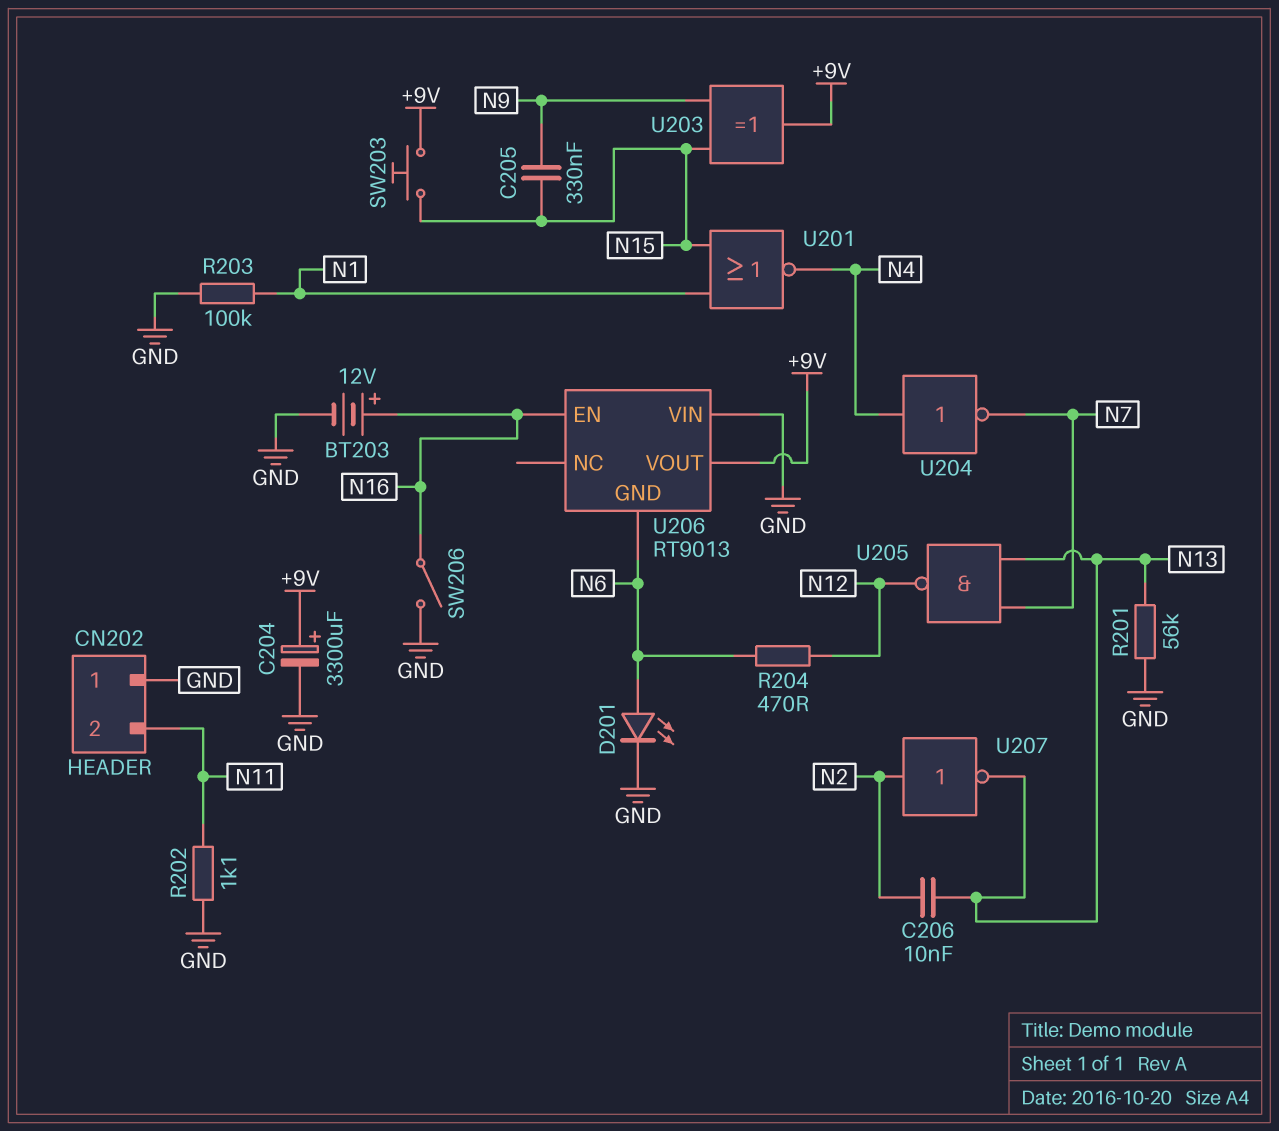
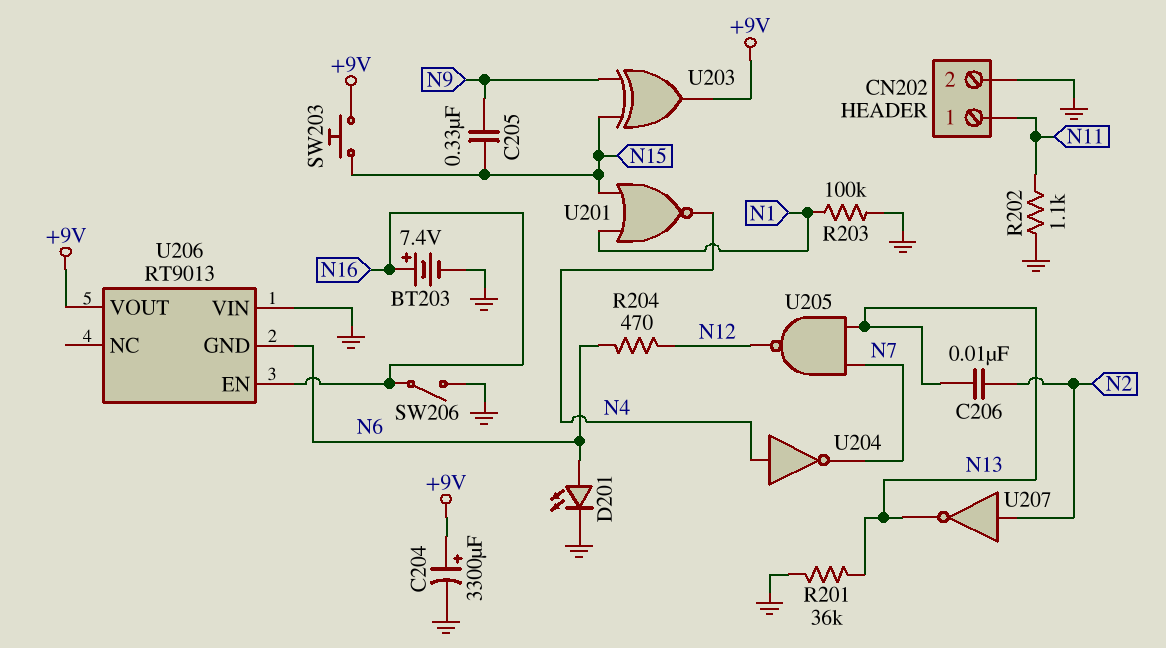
BT203: 12V (plus N16, minus GND) -> 7.4V (plus N16, minus GND)
CN202 pin 1: GND -> N11
CN202 pin 2: N11 -> GND
R201: 56k (GND, N13) -> 36k (GND, N13)

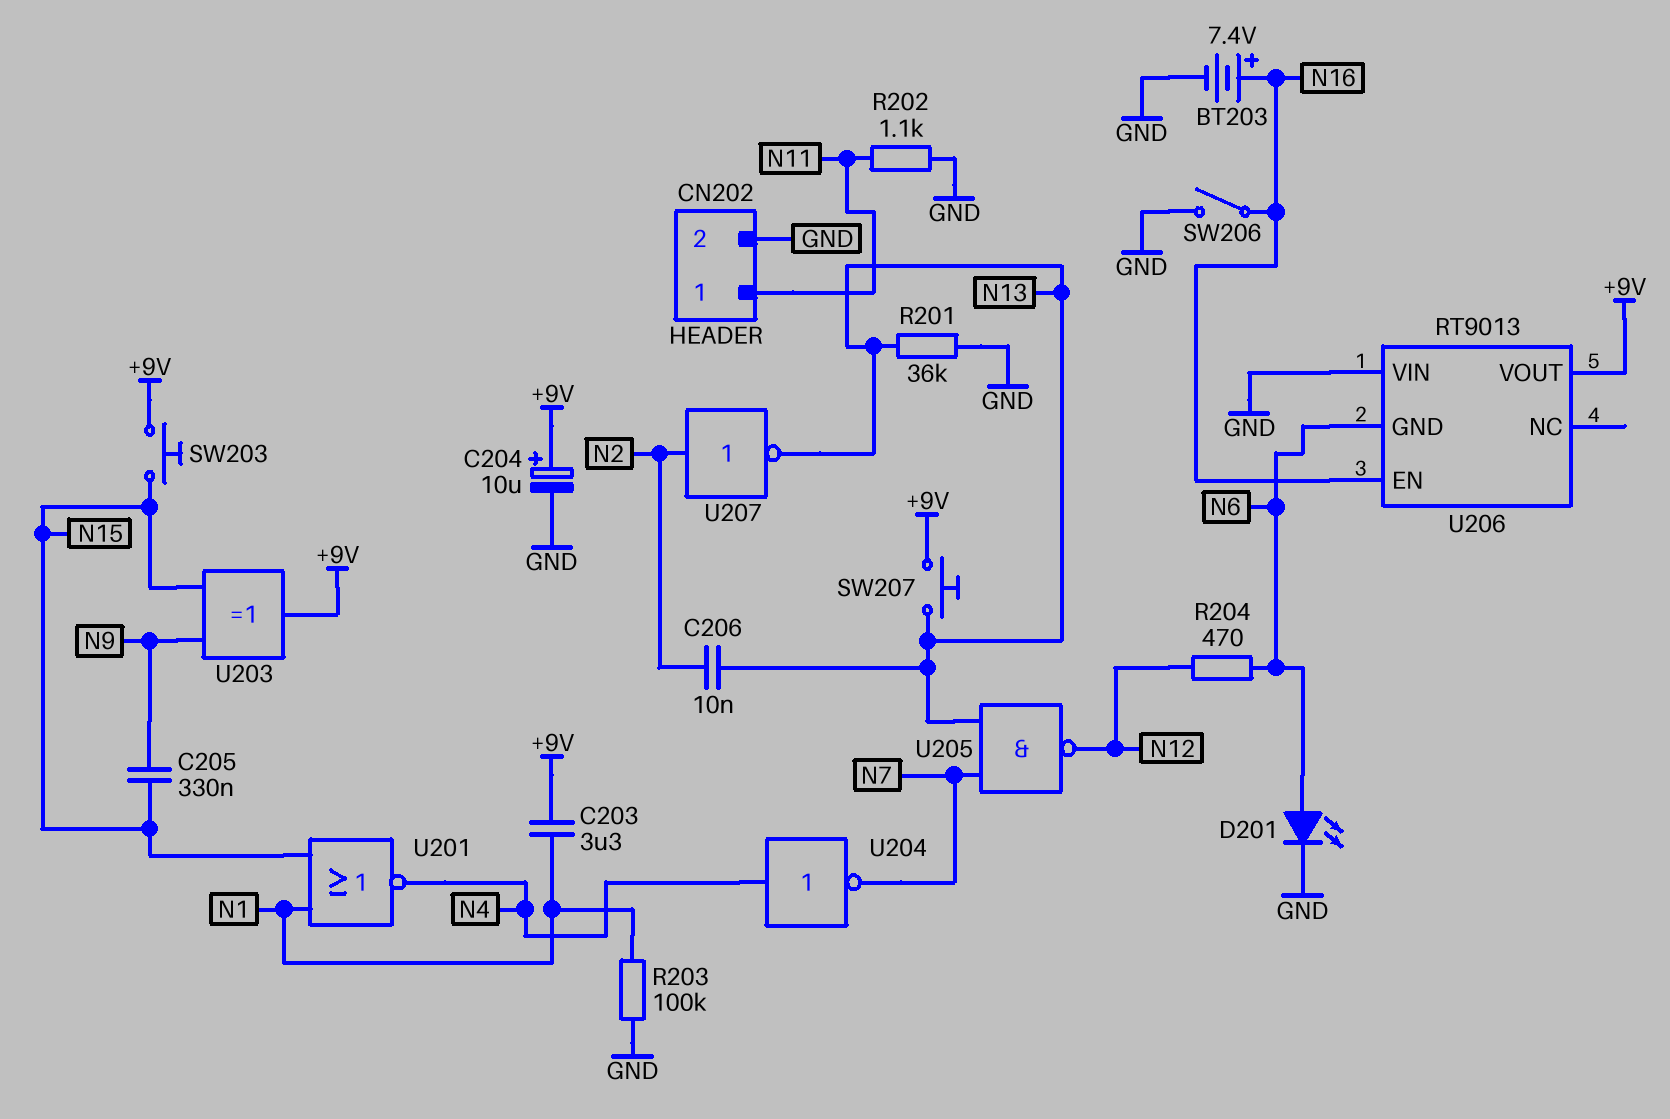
C203: none -> 3.3uF (+9V, N1)
C204: 3300uF (plus +9V, minus GND) -> 10uF (plus +9V, minus GND)
SW207: none -> button (+9V, N13)

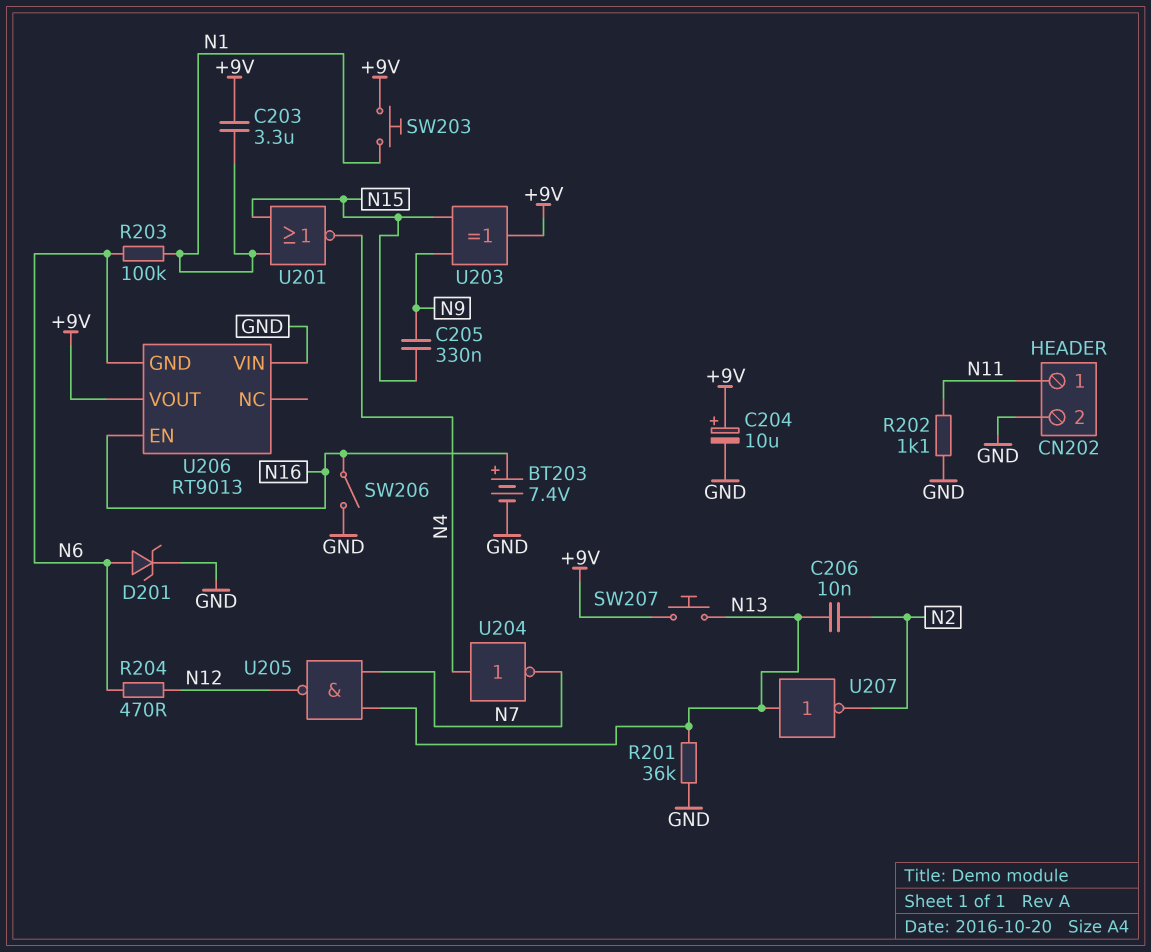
D201: LED (A N6, K GND) -> zener (A N6, K GND)
R203: 100k (GND, N1) -> 100k (N1, N6)
SW203: button (+9V, N15) -> button (+9V, N1)
U207: NOT (in N2, out N13) -> NOT (in N13, out N2)

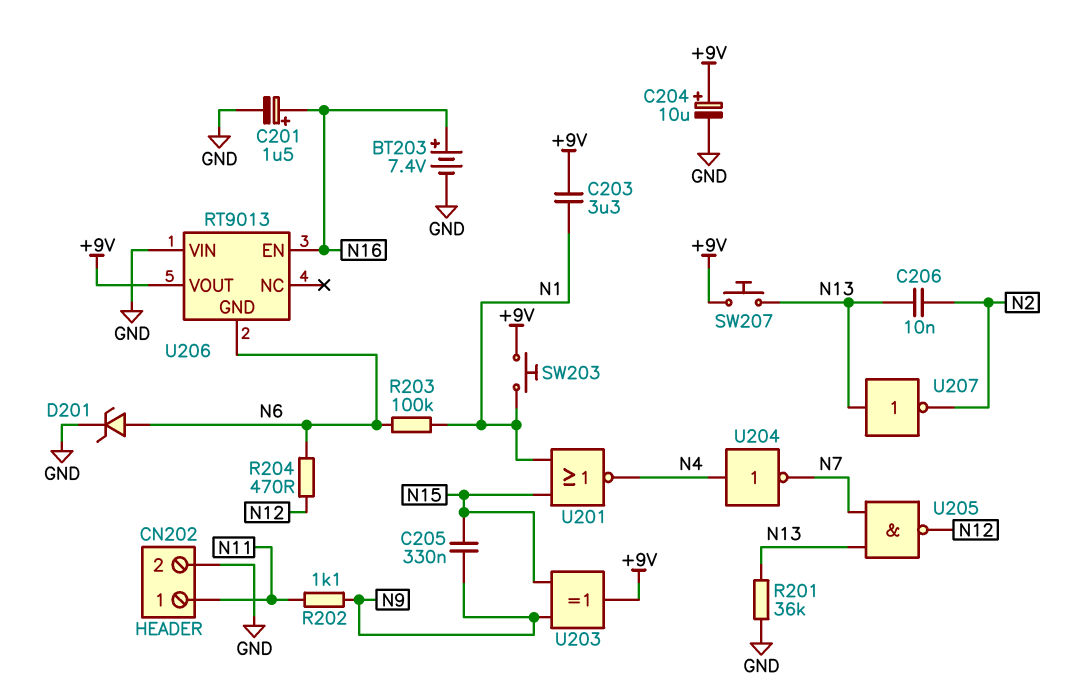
C201: none -> 1.5uF (plus N16, minus GND)
R202: 1.1k (GND, N11) -> 1.1k (N9, N11)
SW206: switch (GND, N16) -> none

